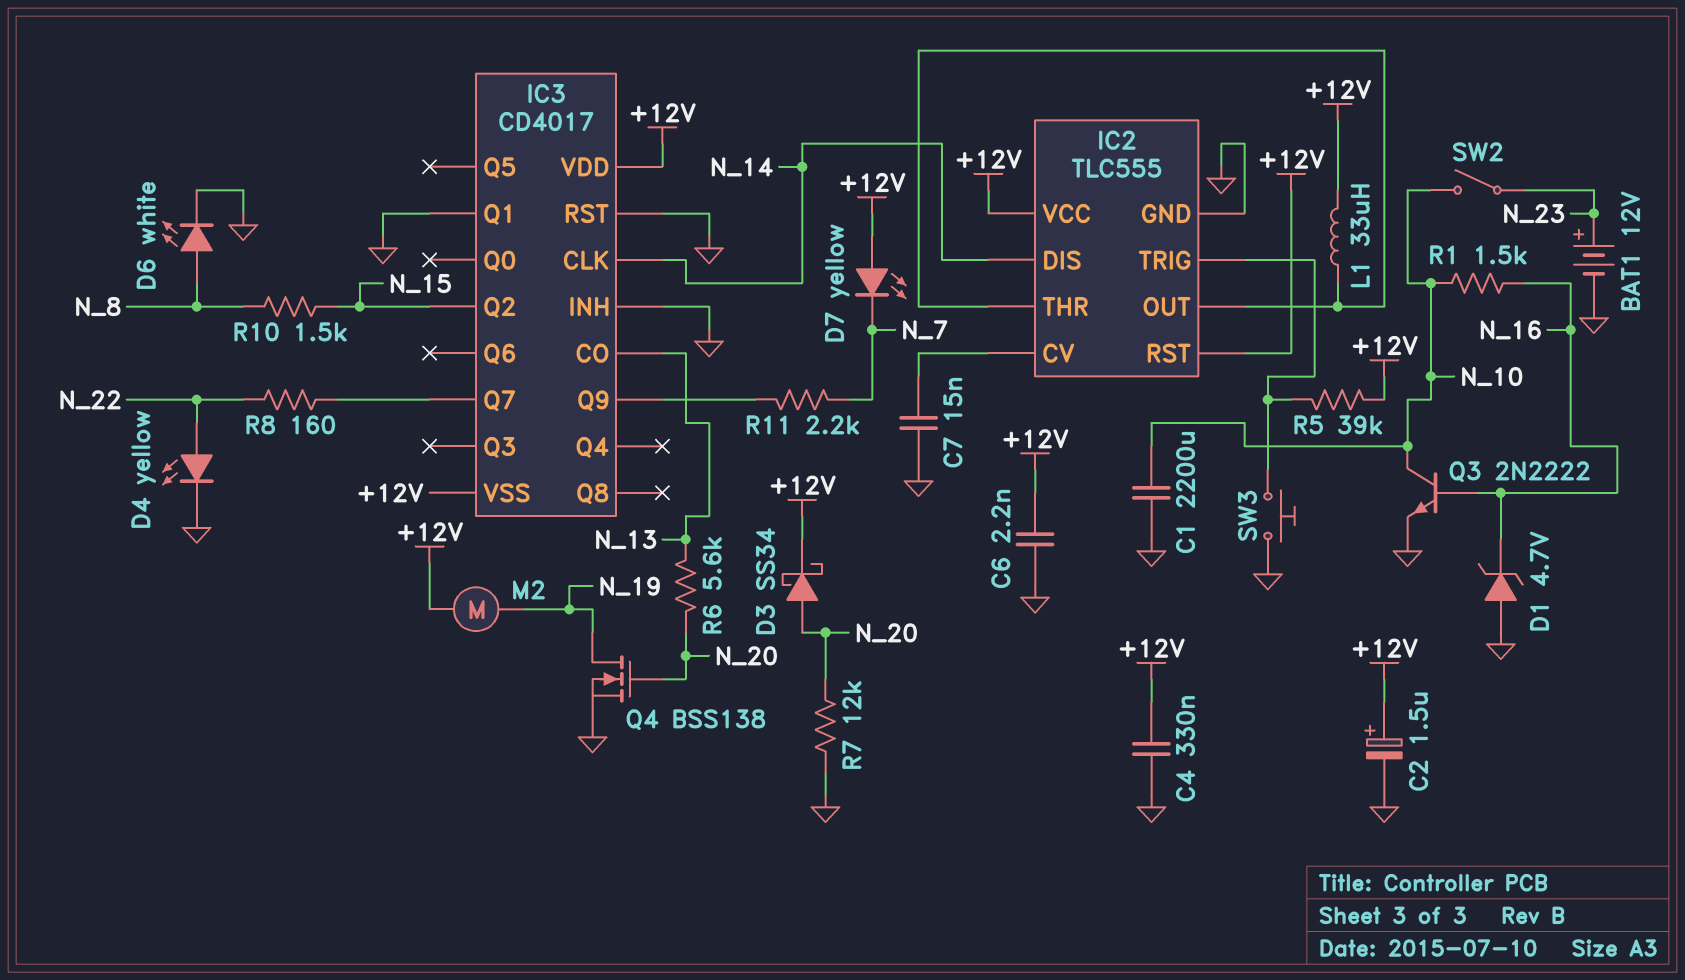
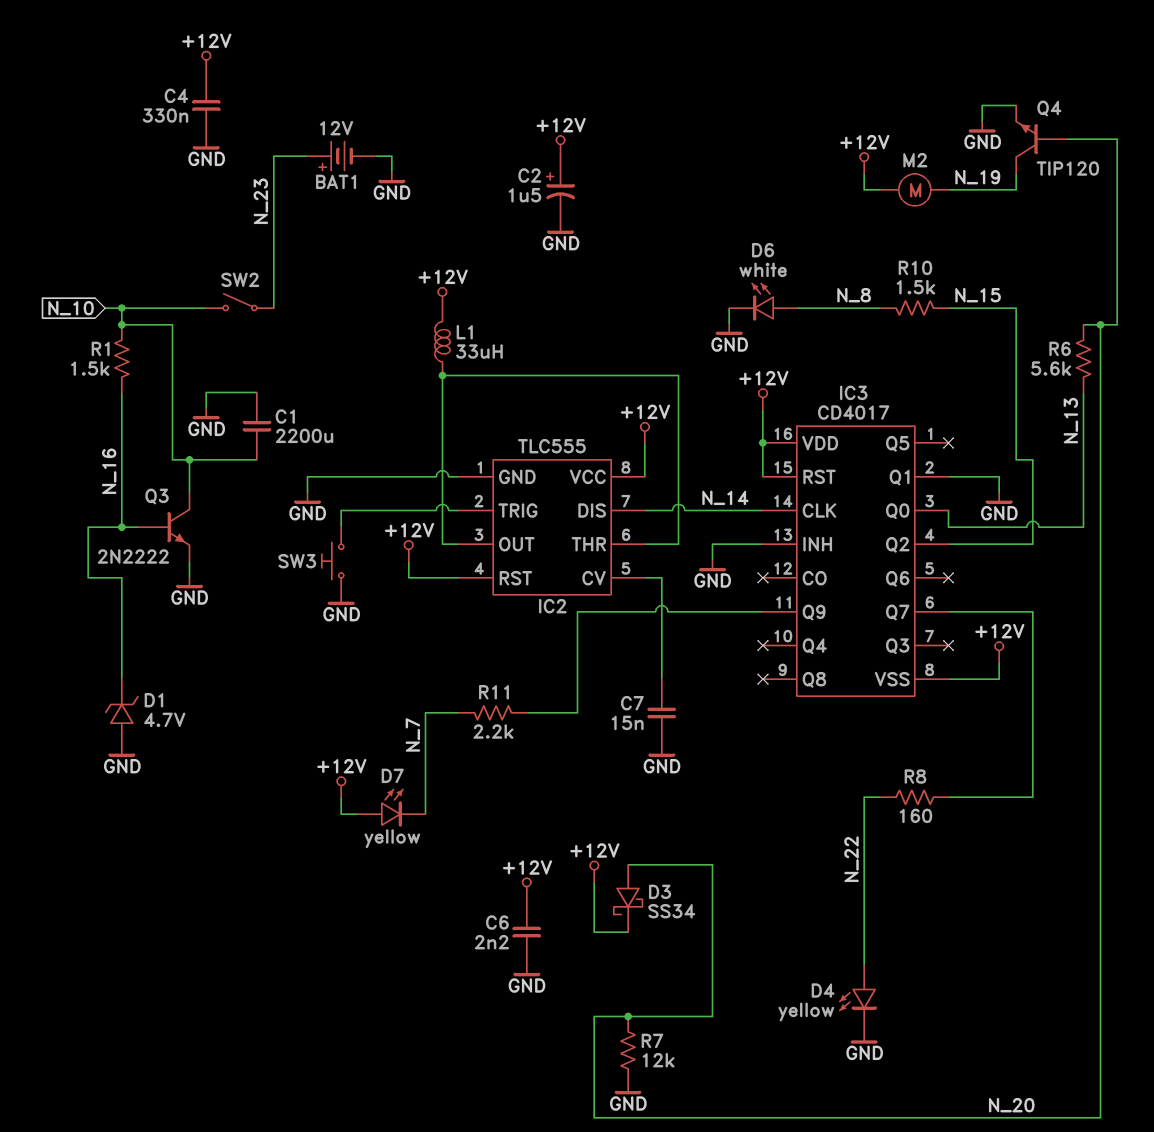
IC3 pin CO: N_13 -> none
IC3 pin Q0: none -> N_13
IC3 pin RST: GND -> +12V
Q4: NMOS BSS138 (G N_20, D N_19, S GND) -> NPN TIP120 (B N_20, C N_19, E GND)
R5: 39k (+12V, IC2/TRIG) -> none

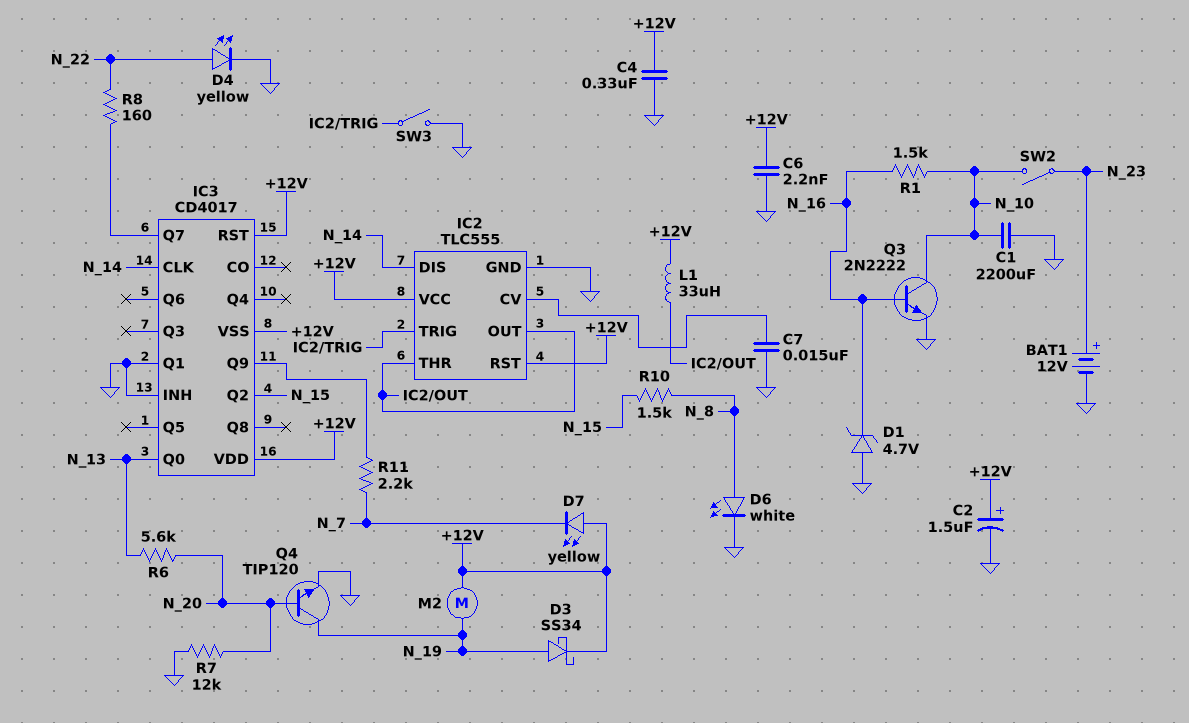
D3: schottky SS34 (A N_20, K +12V) -> schottky SS34 (A N_19, K +12V)
SW3: button (GND, IC2/TRIG) -> switch (GND, IC2/TRIG)

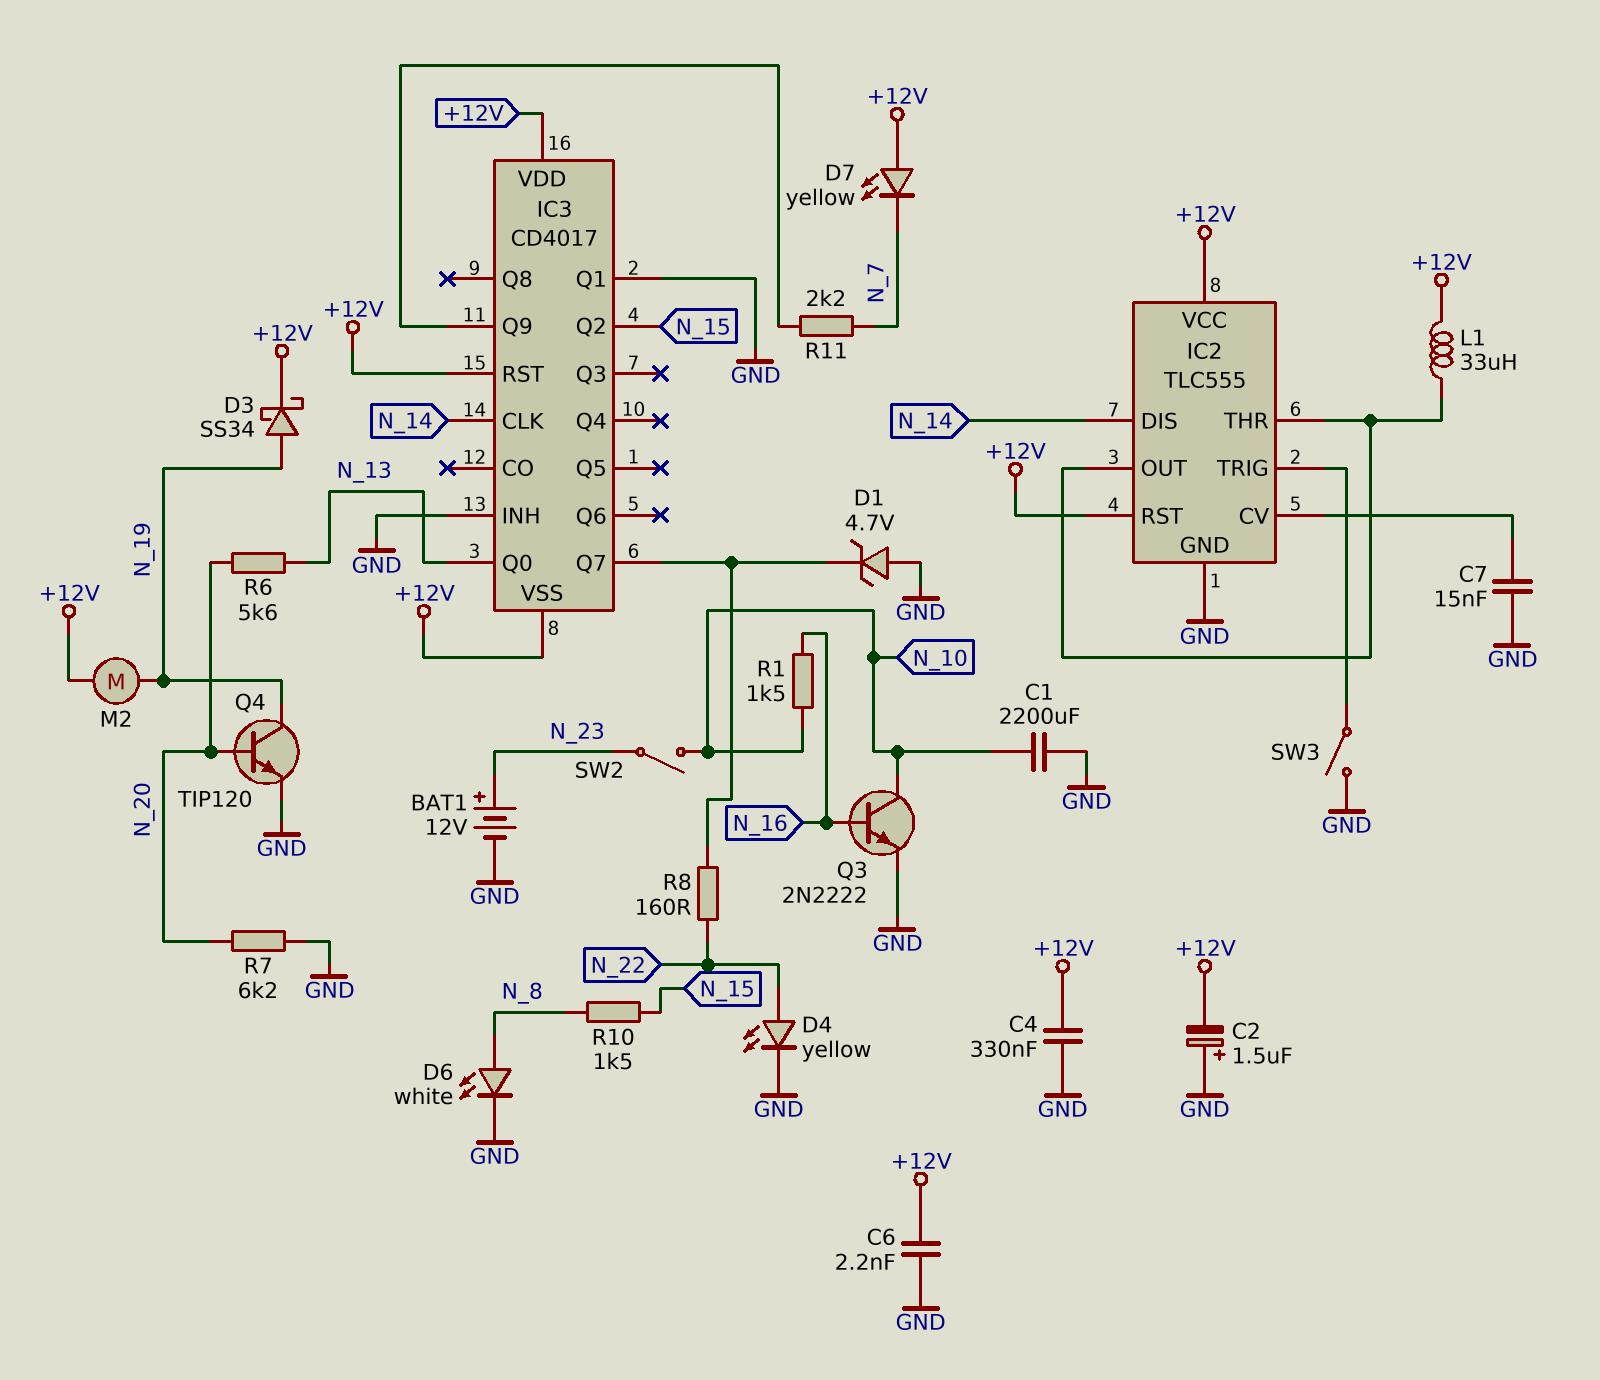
C2: 1.5uF (plus +12V, minus GND) -> 1.5uF (plus GND, minus +12V)
D1: zener 4.7V (A GND, K N_16) -> zener 4.7V (A GND, K IC3/Q7)
R7: 12k (GND, N_20) -> 6.2k (GND, N_20)

